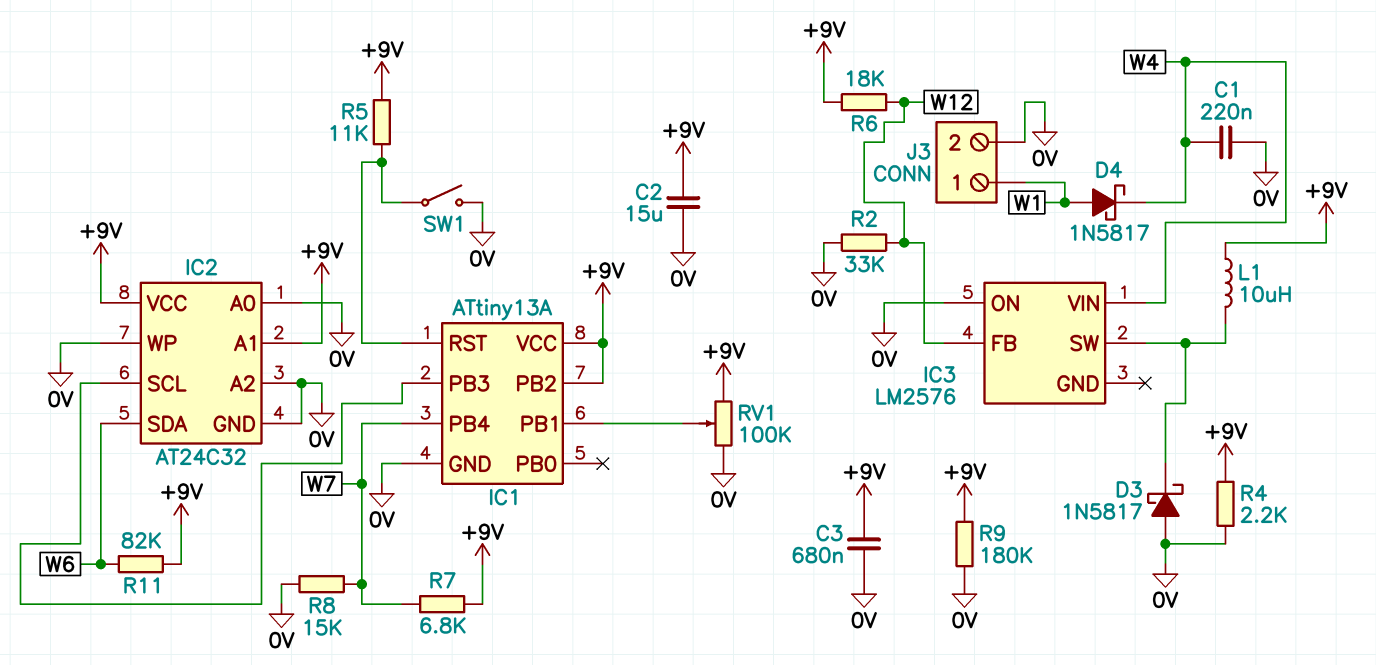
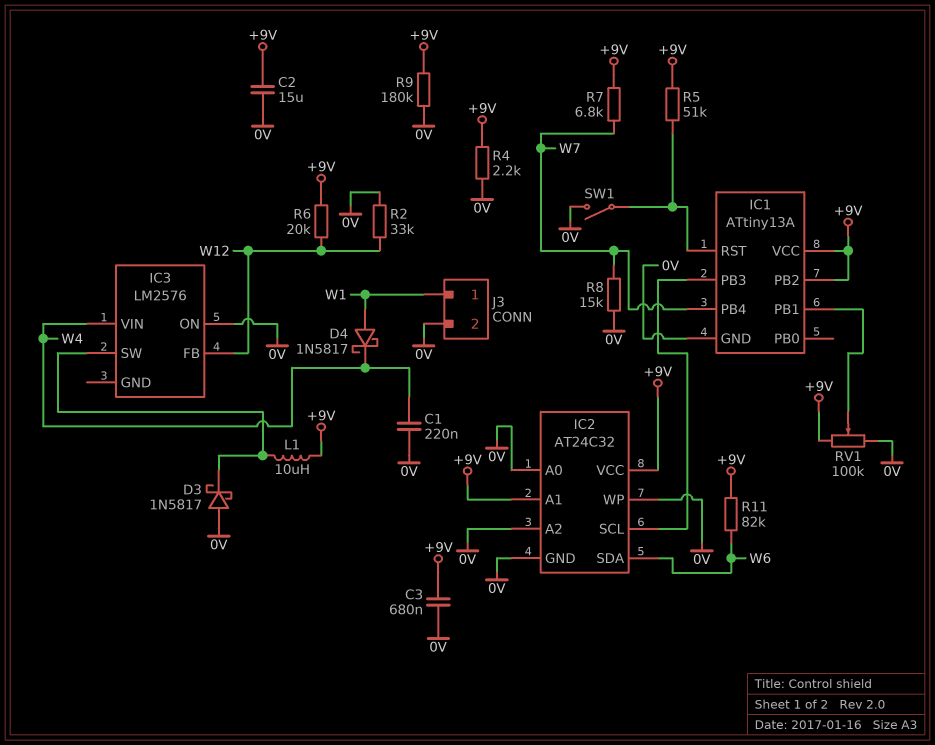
R5: 11k (+9V, IC1/RST) -> 51k (+9V, IC1/RST)
R6: 18k (+9V, W12) -> 20k (+9V, W12)

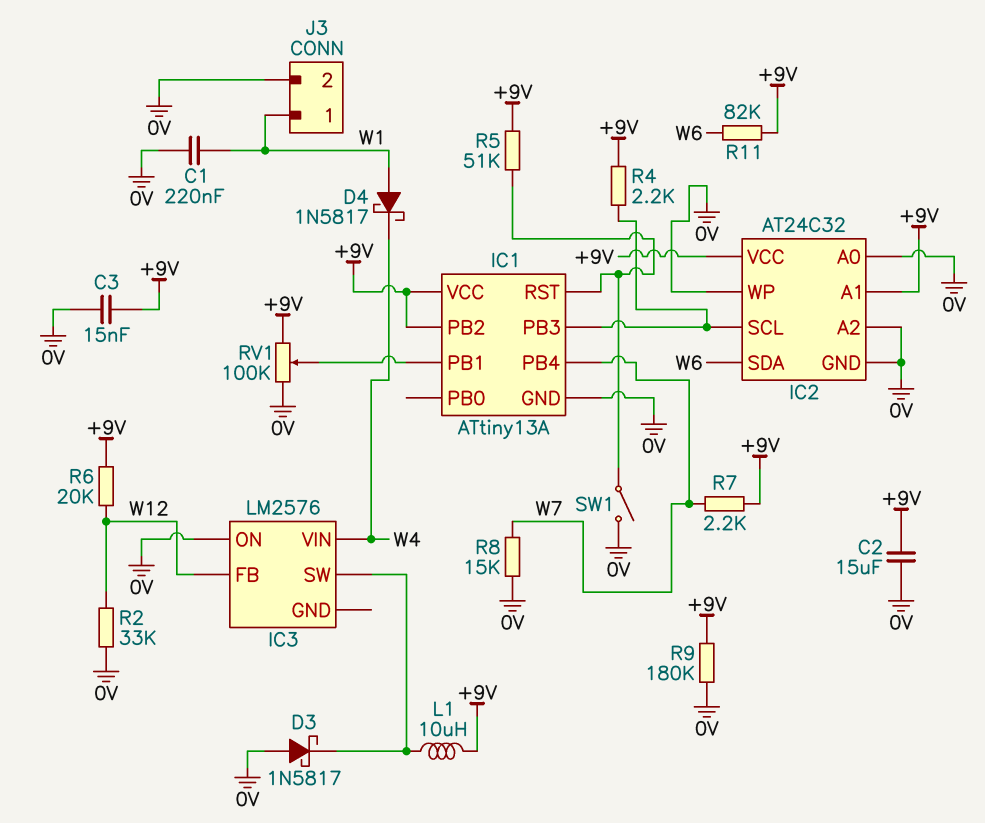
C1: 220nF (0V, W4) -> 220nF (0V, W1)
C3: 680nF (+9V, 0V) -> 15nF (+9V, 0V)
R4: 2.2k (+9V, 0V) -> 2.2k (+9V, IC1/PB3)
R7: 6.8k (+9V, W7) -> 2.2k (+9V, W7)

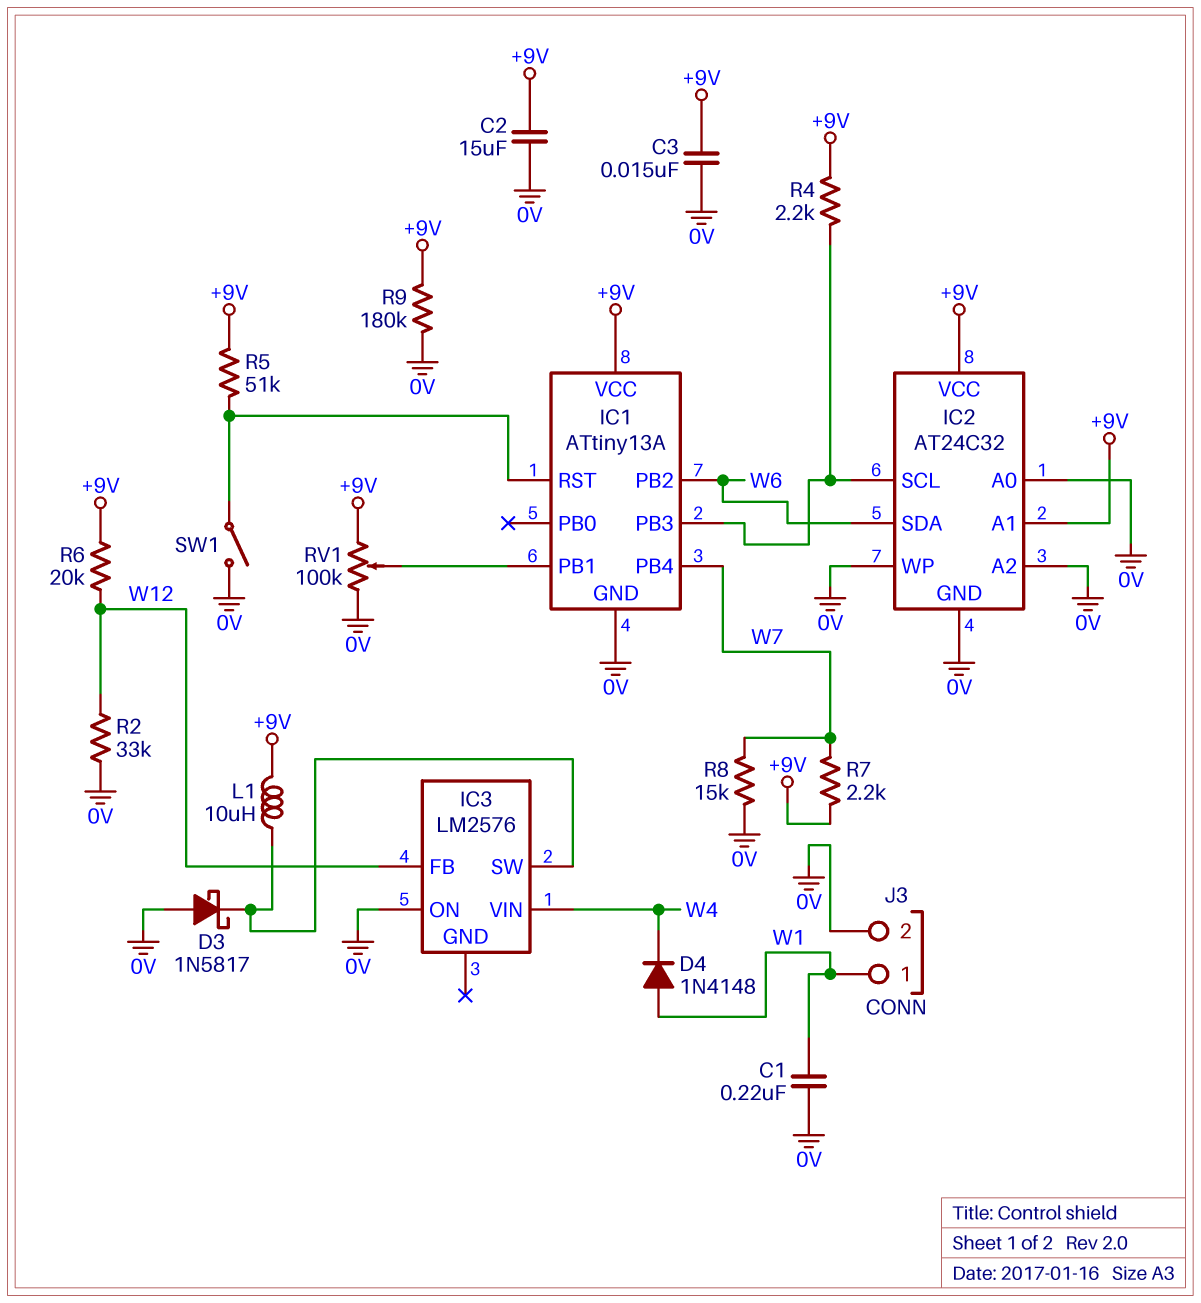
D4: schottky 1N5817 (A W1, K W4) -> diode 1N4148 (A W1, K W4)
IC1 pin PB2: +9V -> W6
R11: 82k (+9V, W6) -> none

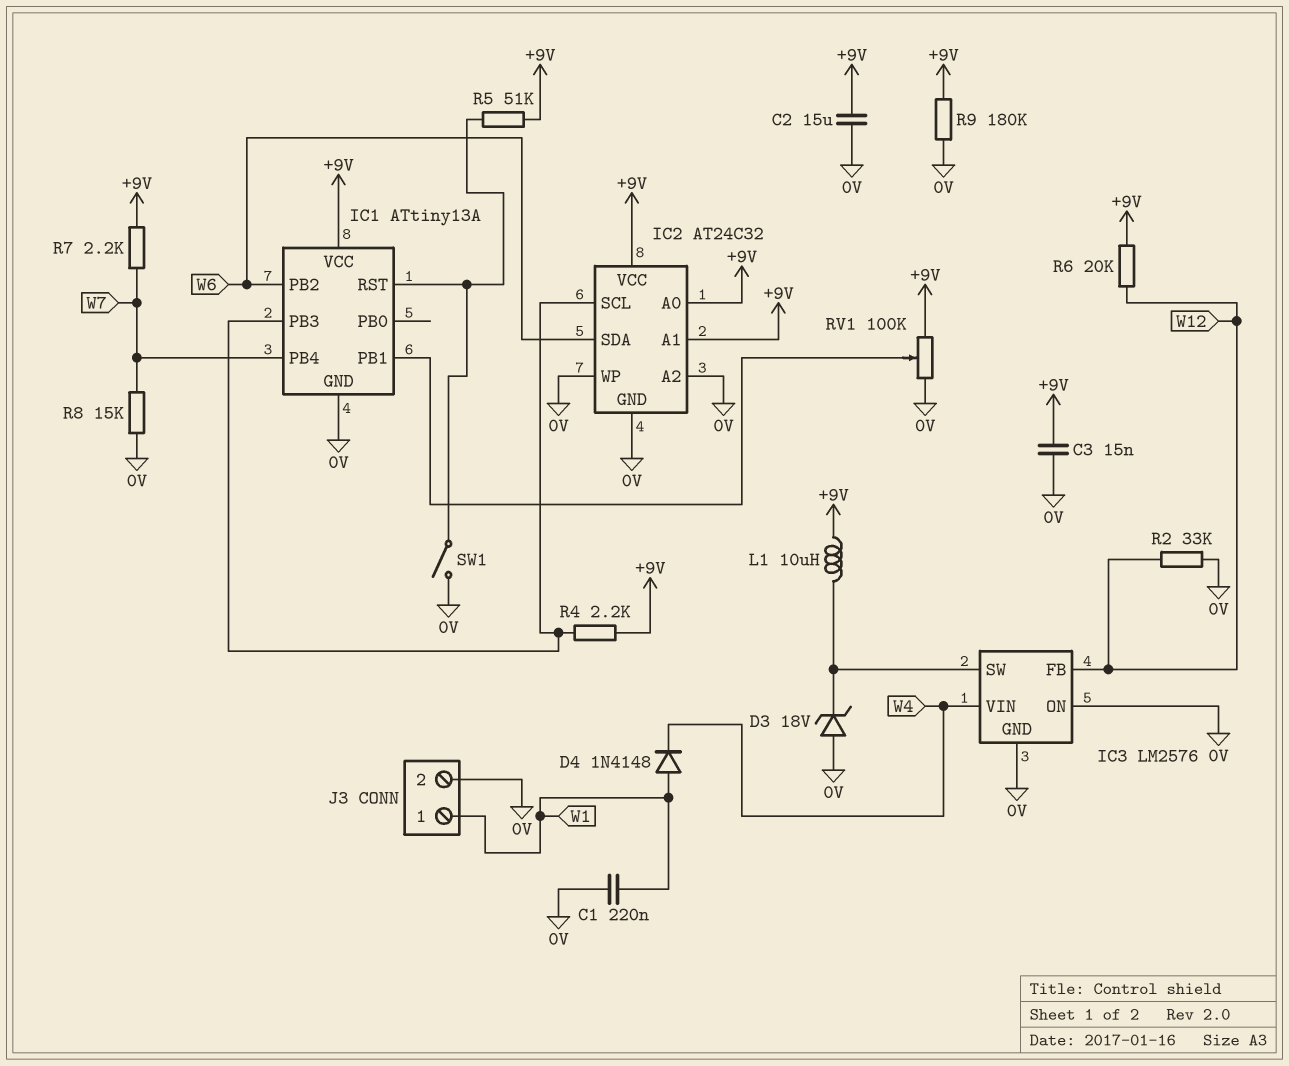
D3: schottky 1N5817 (A 0V, K IC3/SW) -> zener 18V (A 0V, K IC3/SW)
IC2 pin A0: 0V -> +9V
IC3 pin GND: none -> 0V

